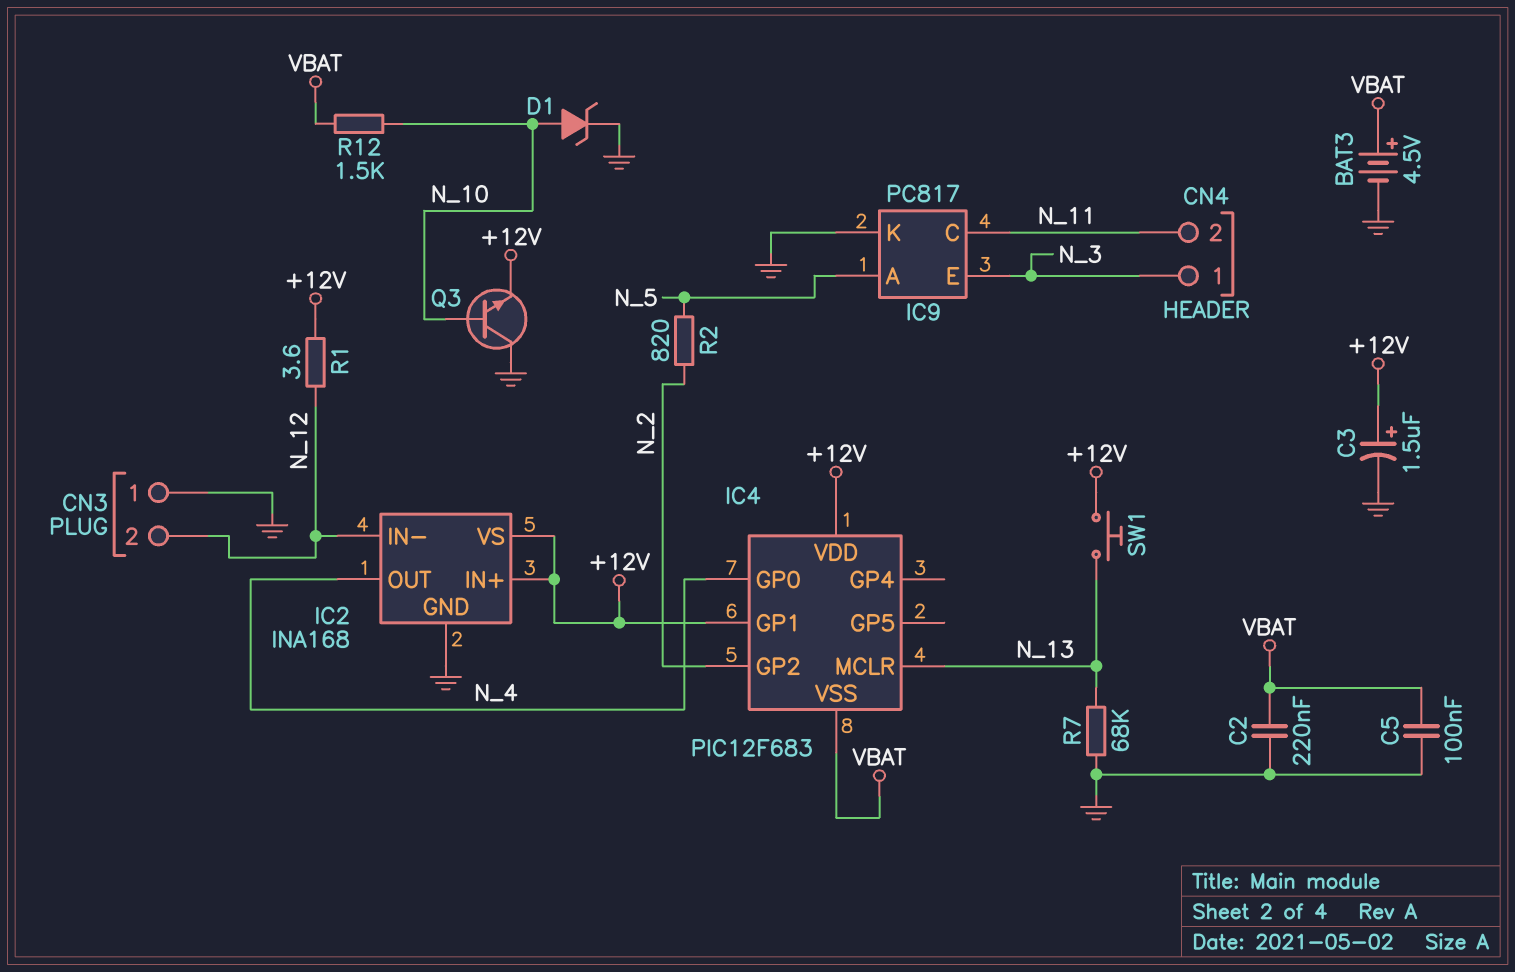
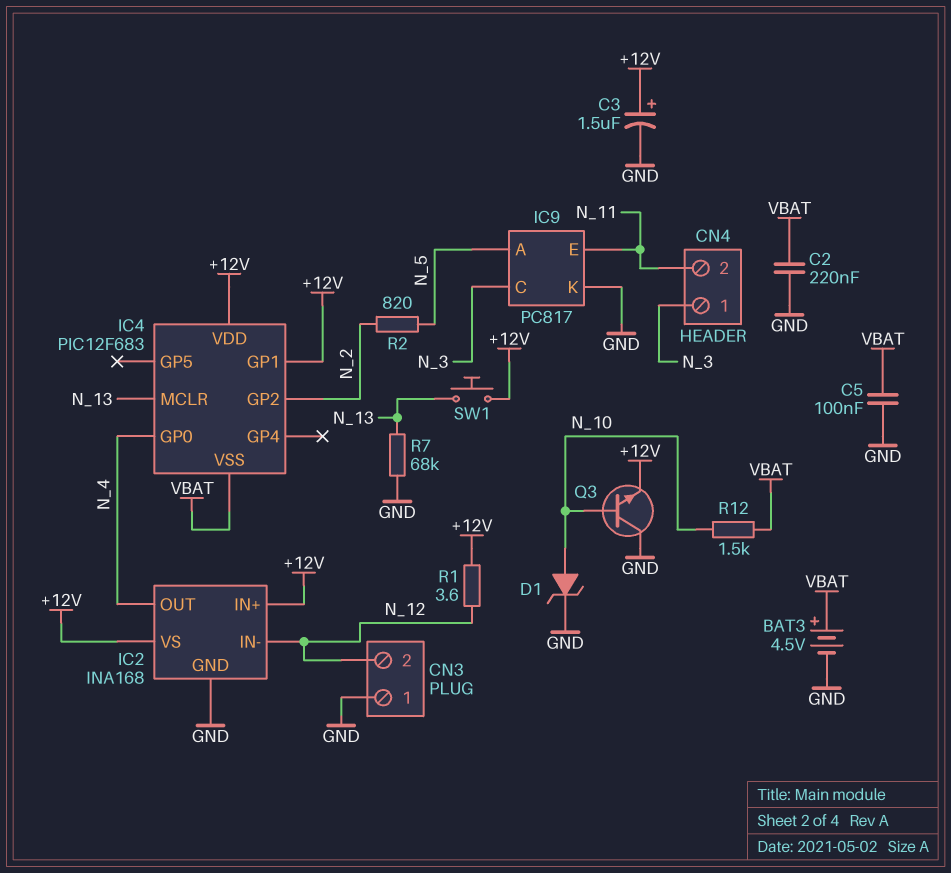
IC9 pin C: N_11 -> N_3
IC9 pin E: N_3 -> N_11

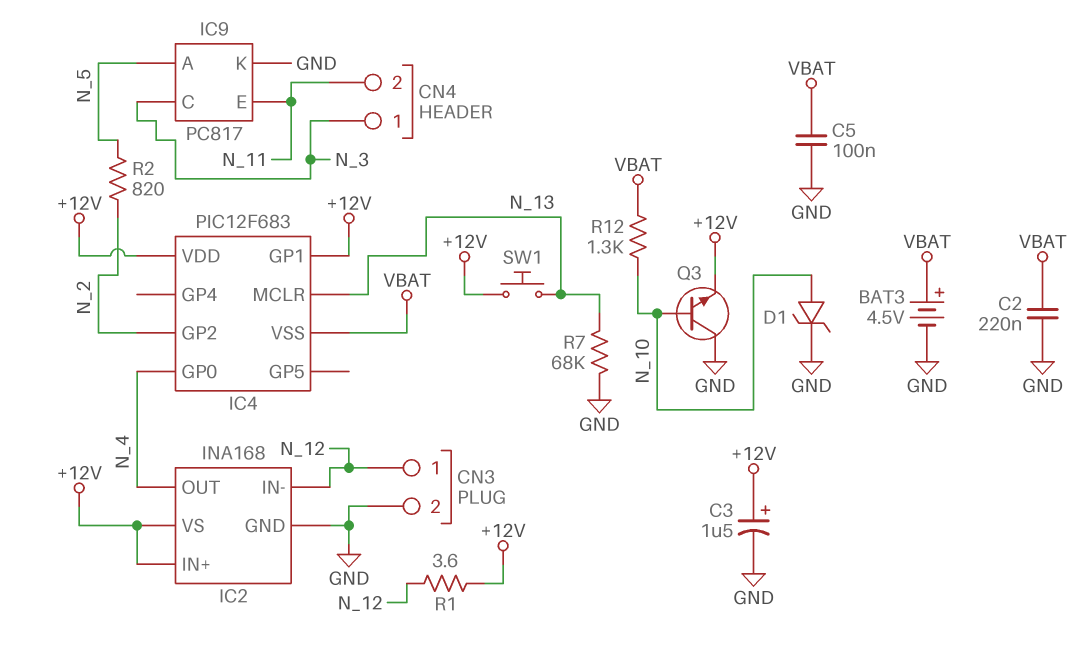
CN3 pin 1: GND -> N_12
CN3 pin 2: N_12 -> GND
R12: 1.5k (N_10, VBAT) -> 1.3k (N_10, VBAT)

